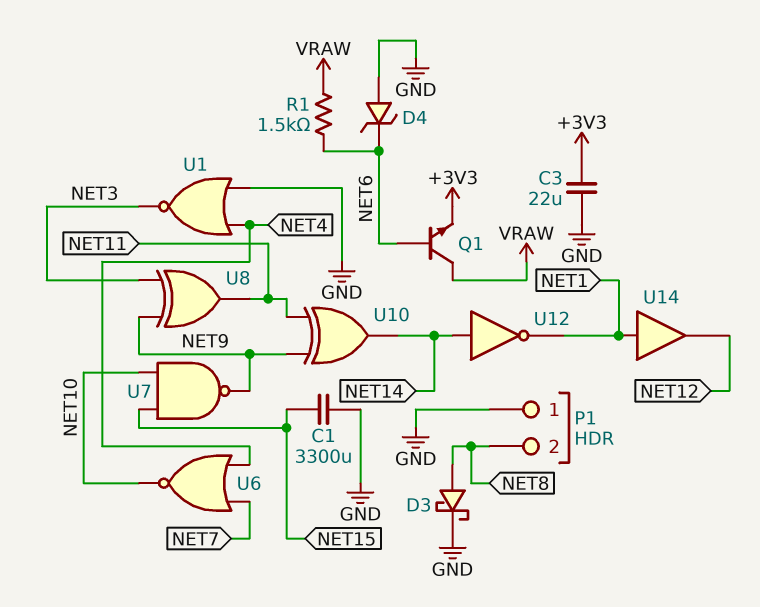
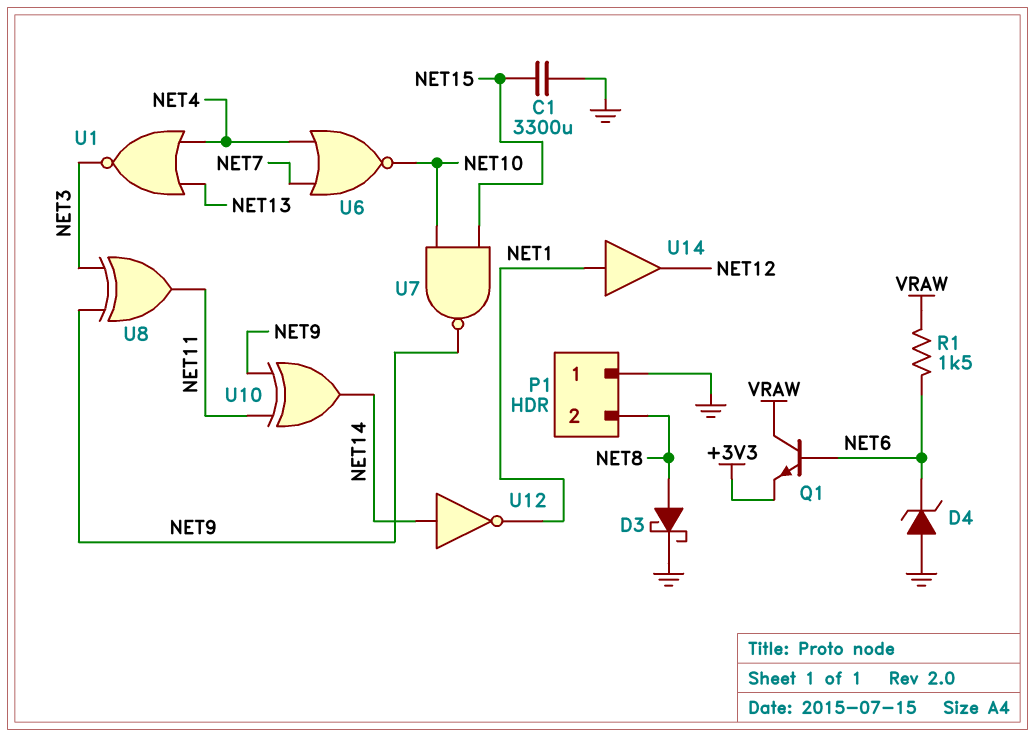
C3: 22uF (+3V3, GND) -> none
U1: NOR (in GND, in NET4, out NET3) -> NOR (in NET4, in NET13, out NET3)

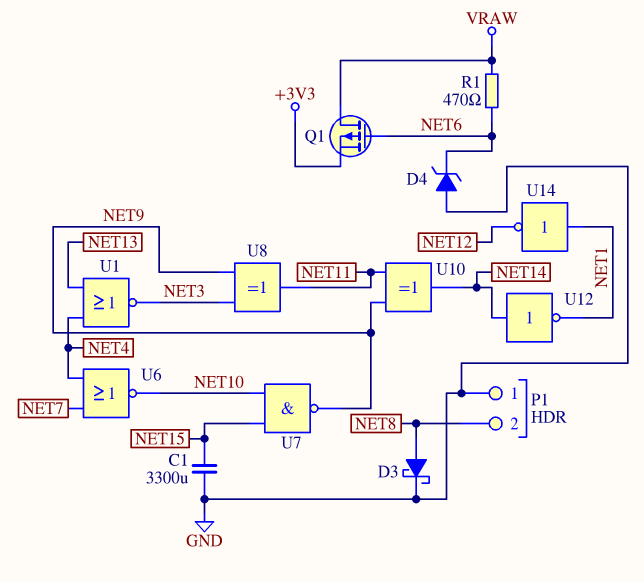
Q1: NPN (B NET6, C VRAW, E +3V3) -> PMOS (G NET6, D VRAW, S +3V3)
R1: 1.5k (NET6, VRAW) -> 470 (NET6, VRAW)
U14: buffer (in NET1, out NET12) -> NOT (in NET1, out NET12)

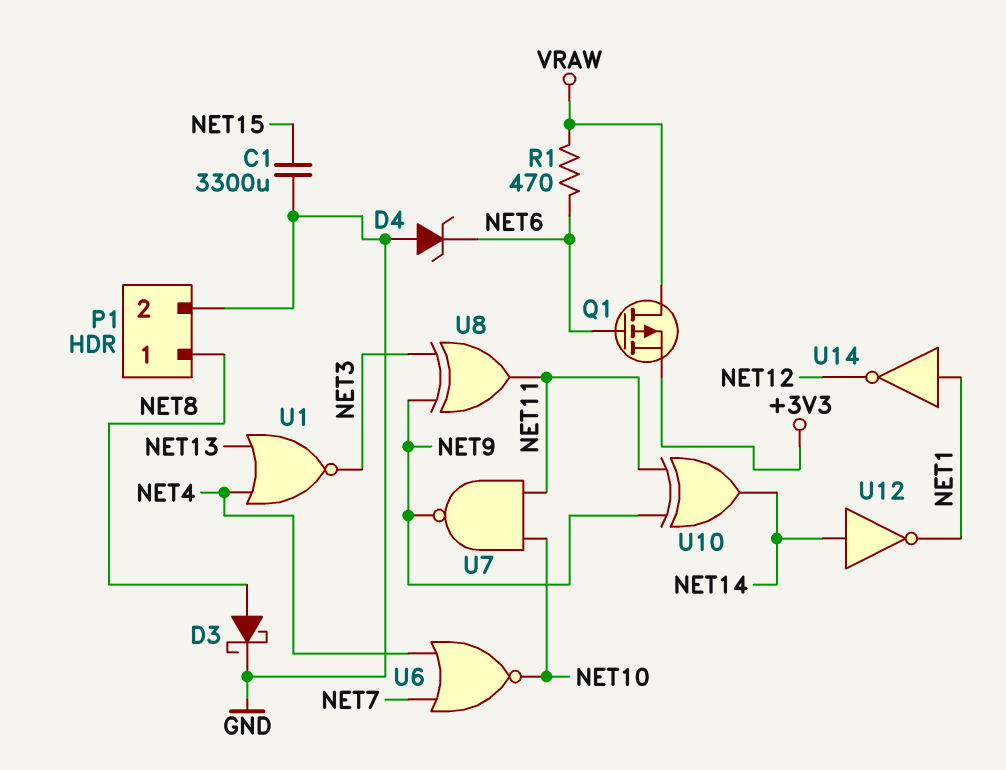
P1 pin 1: GND -> NET8
P1 pin 2: NET8 -> GND
U7: NAND (in NET10, in NET15, out NET9) -> NAND (in NET10, in NET11, out NET9)

